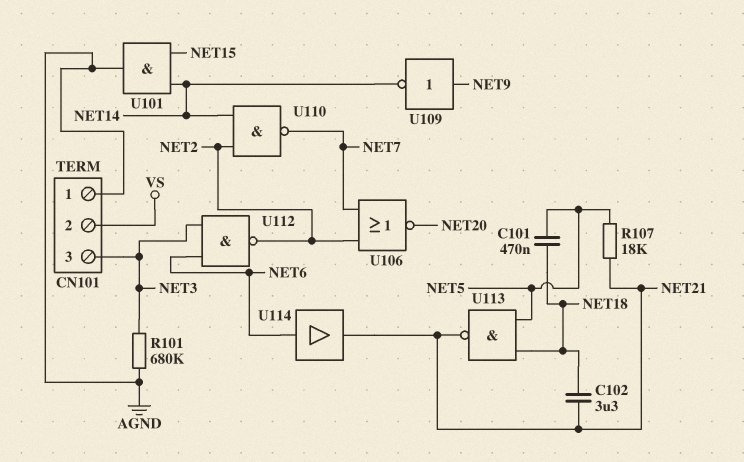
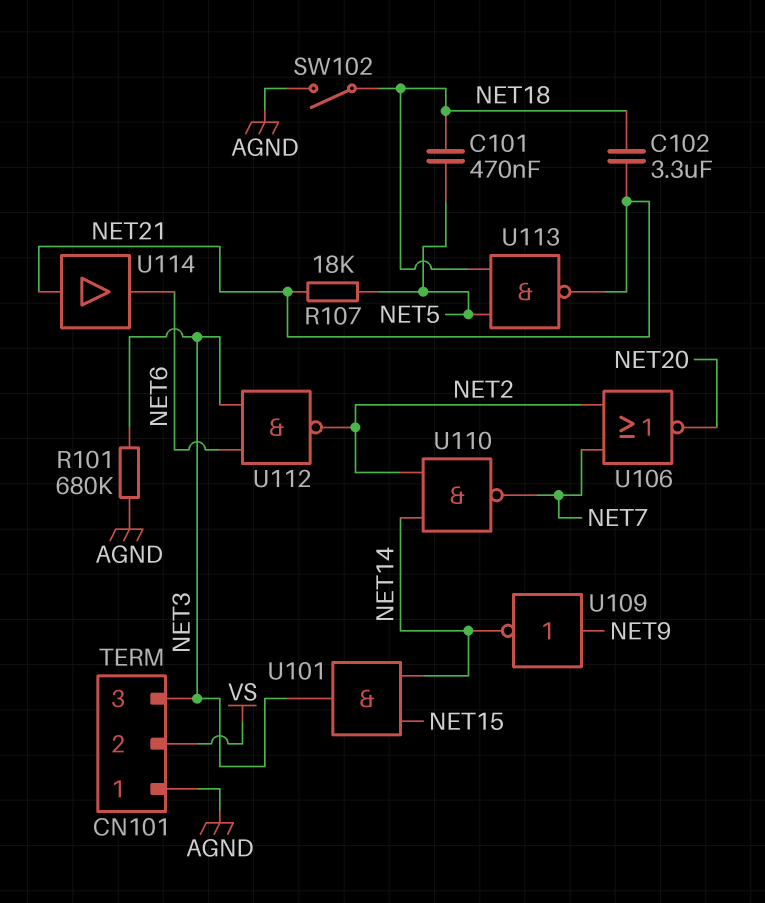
SW102: none -> switch (AGND, NET18)
U101: AND (in NET14, in NET15, out AGND) -> AND (in NET14, in NET15, out NET3)
U114: buffer (in NET6, out NET21) -> buffer (in NET21, out NET6)

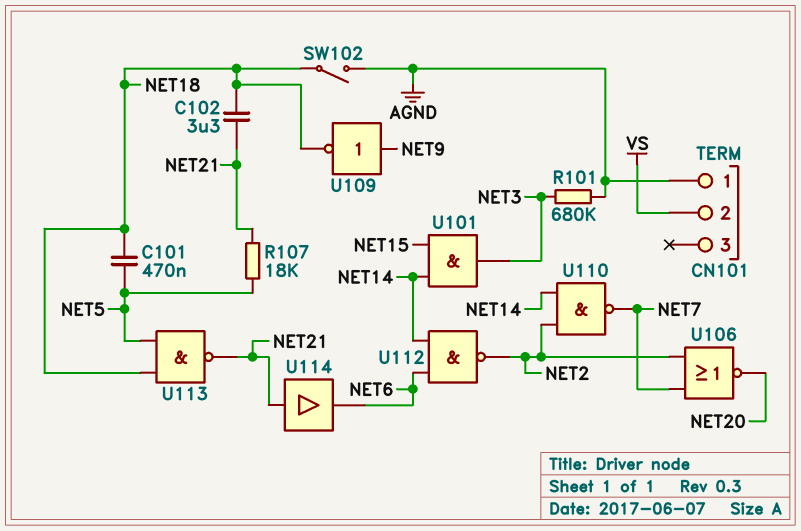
CN101 pin 3: NET3 -> none
U109: NOT (in NET9, out NET14) -> NOT (in NET9, out NET18)
U112: NAND (in NET3, in NET6, out NET2) -> NAND (in NET6, in NET14, out NET2)

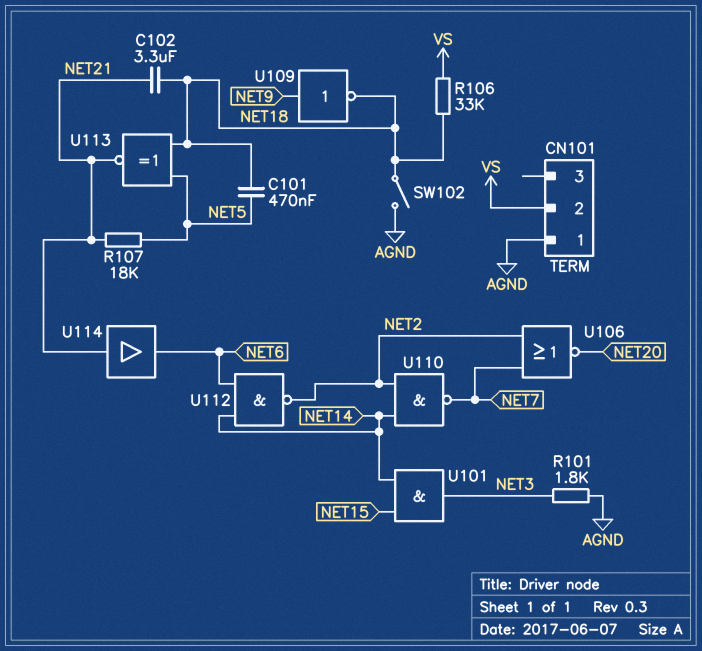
R101: 680k (AGND, NET3) -> 1.8k (AGND, NET3)
R106: none -> 33k (NET18, VS)
U113: NAND (in NET5, in NET18, out NET21) -> XNOR (in NET5, in NET18, out NET21)

